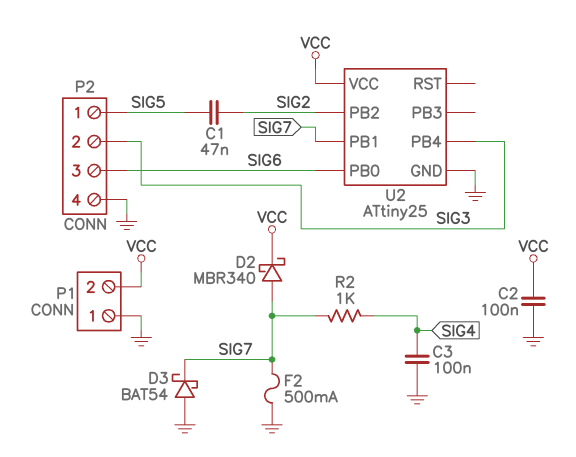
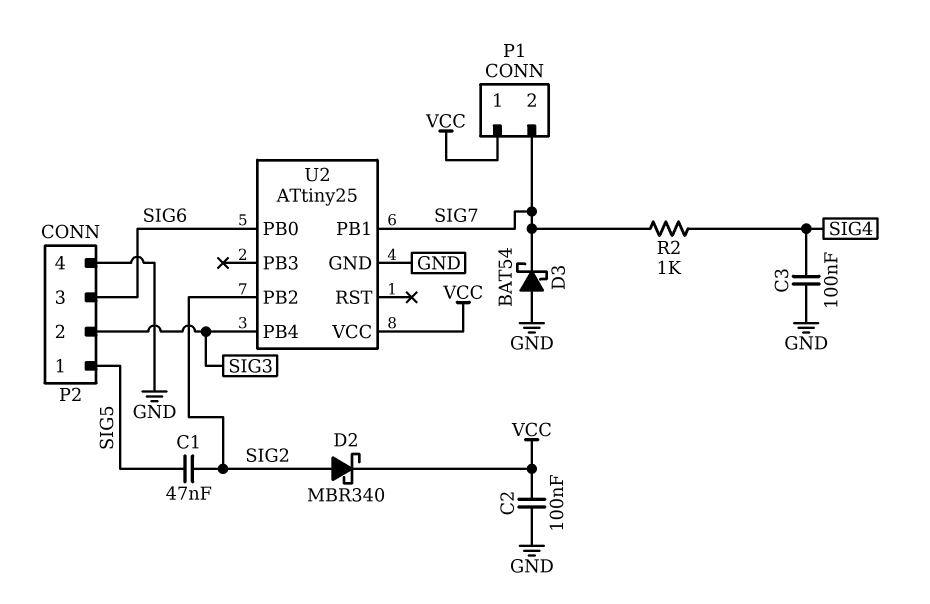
D2: schottky MBR340 (A SIG7, K VCC) -> schottky MBR340 (A SIG2, K VCC)
F2: 500mA (GND, SIG7) -> none
P1 pin 1: GND -> VCC
P1 pin 2: VCC -> SIG7

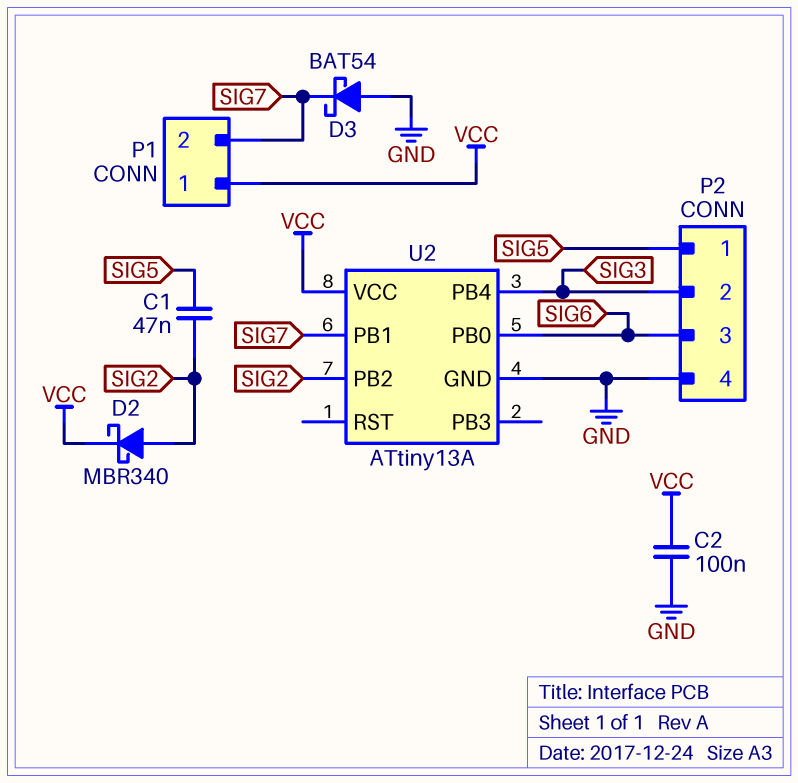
C3: 100nF (GND, SIG4) -> none
R2: 1k (SIG4, SIG7) -> none
U2: ATtiny25 -> ATtiny13A

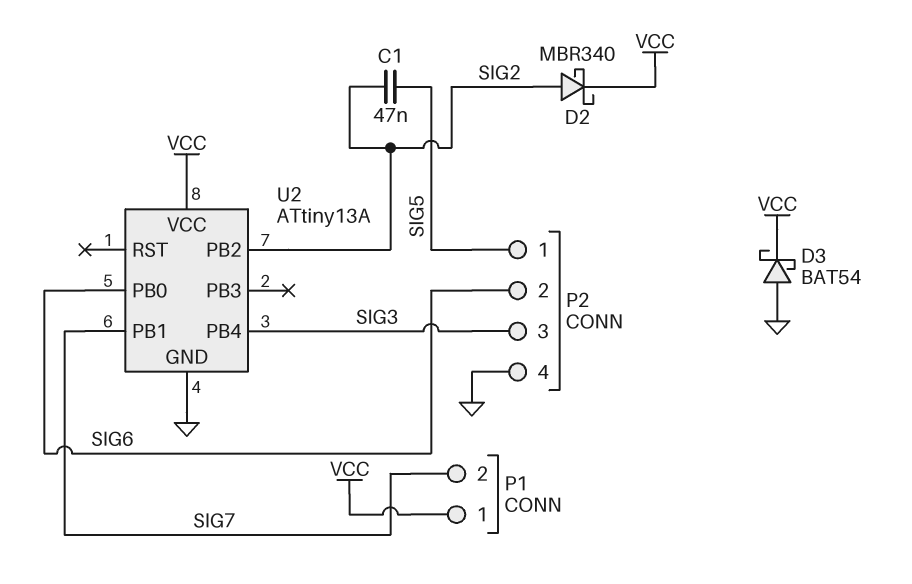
C2: 100nF (GND, VCC) -> none
D3: schottky BAT54 (A GND, K SIG7) -> schottky BAT54 (A GND, K VCC)
P2 pin 2: SIG3 -> SIG6
P2 pin 3: SIG6 -> SIG3

